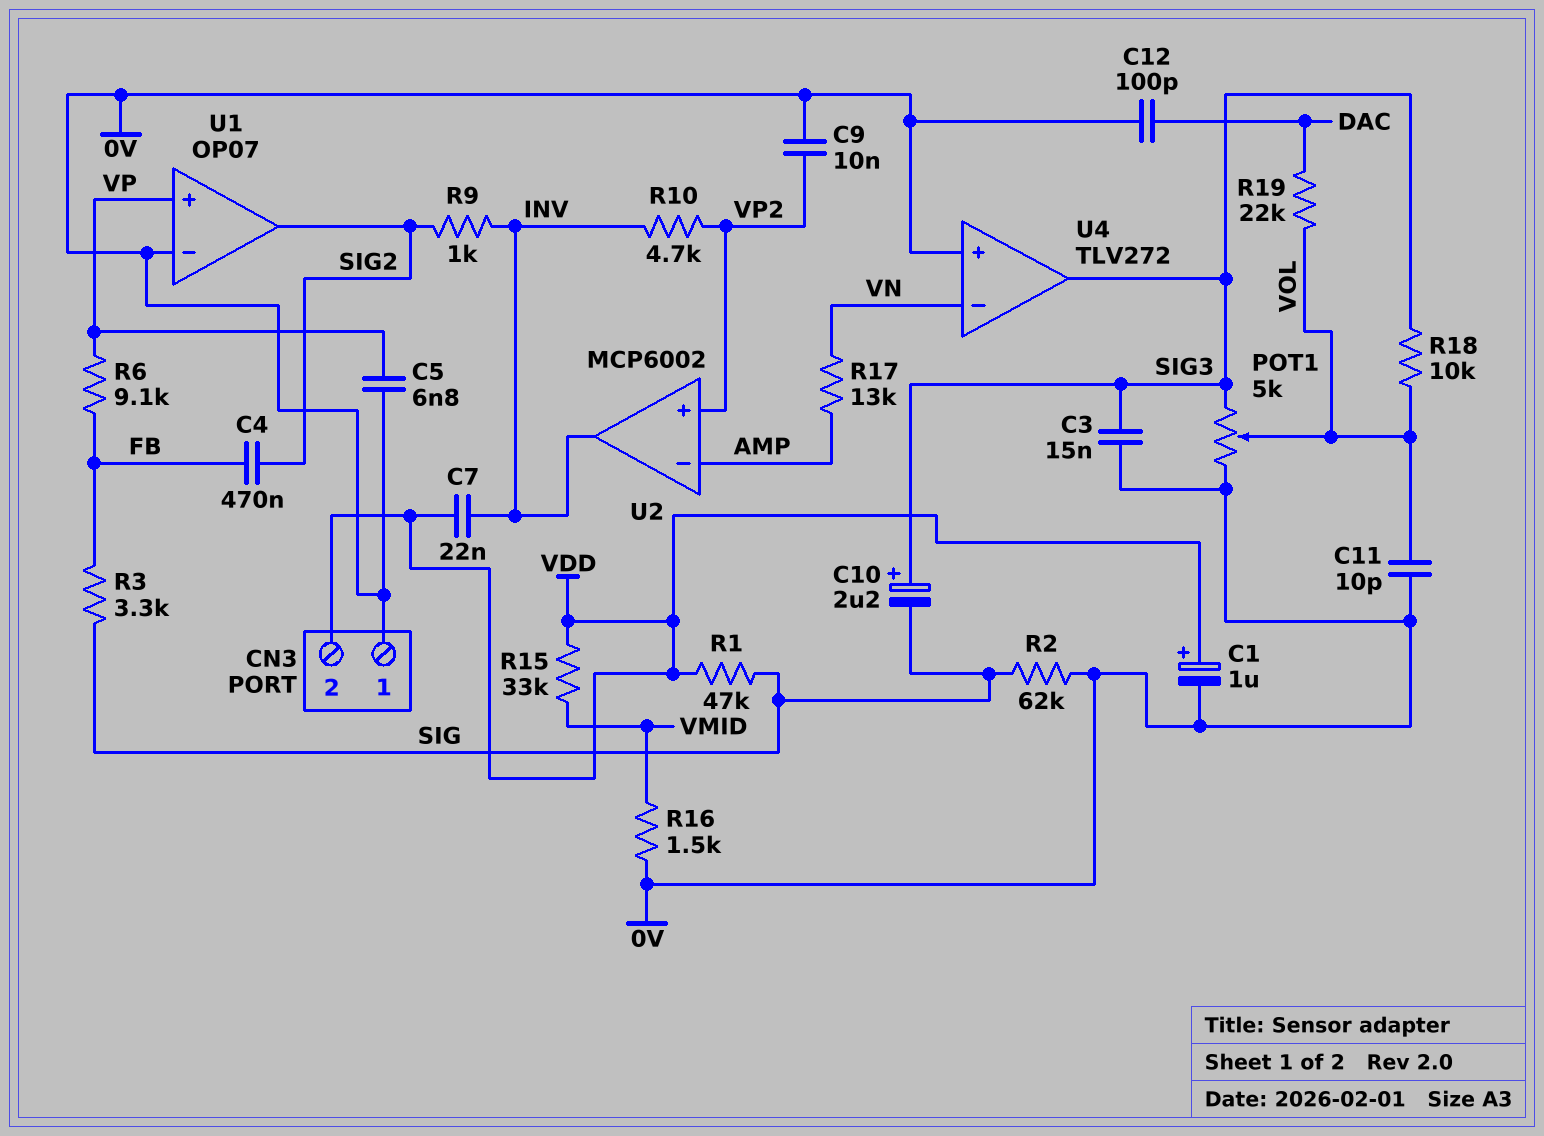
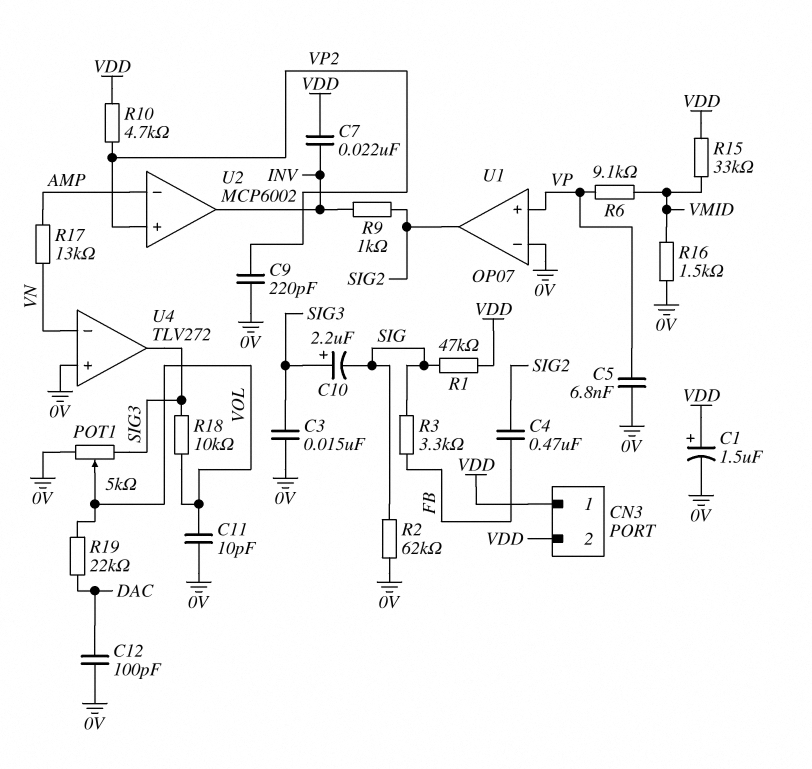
C1: 1uF (plus VDD, minus 0V) -> 1.5uF (plus VDD, minus 0V)
C9: 10nF (0V, VP2) -> 220pF (0V, VP2)
CN3 pin 1: 0V -> VDD
R6: 9.1k (FB, VP) -> 9.1k (VMID, VP)
R10: 4.7k (INV, VP2) -> 4.7k (VDD, VP2)

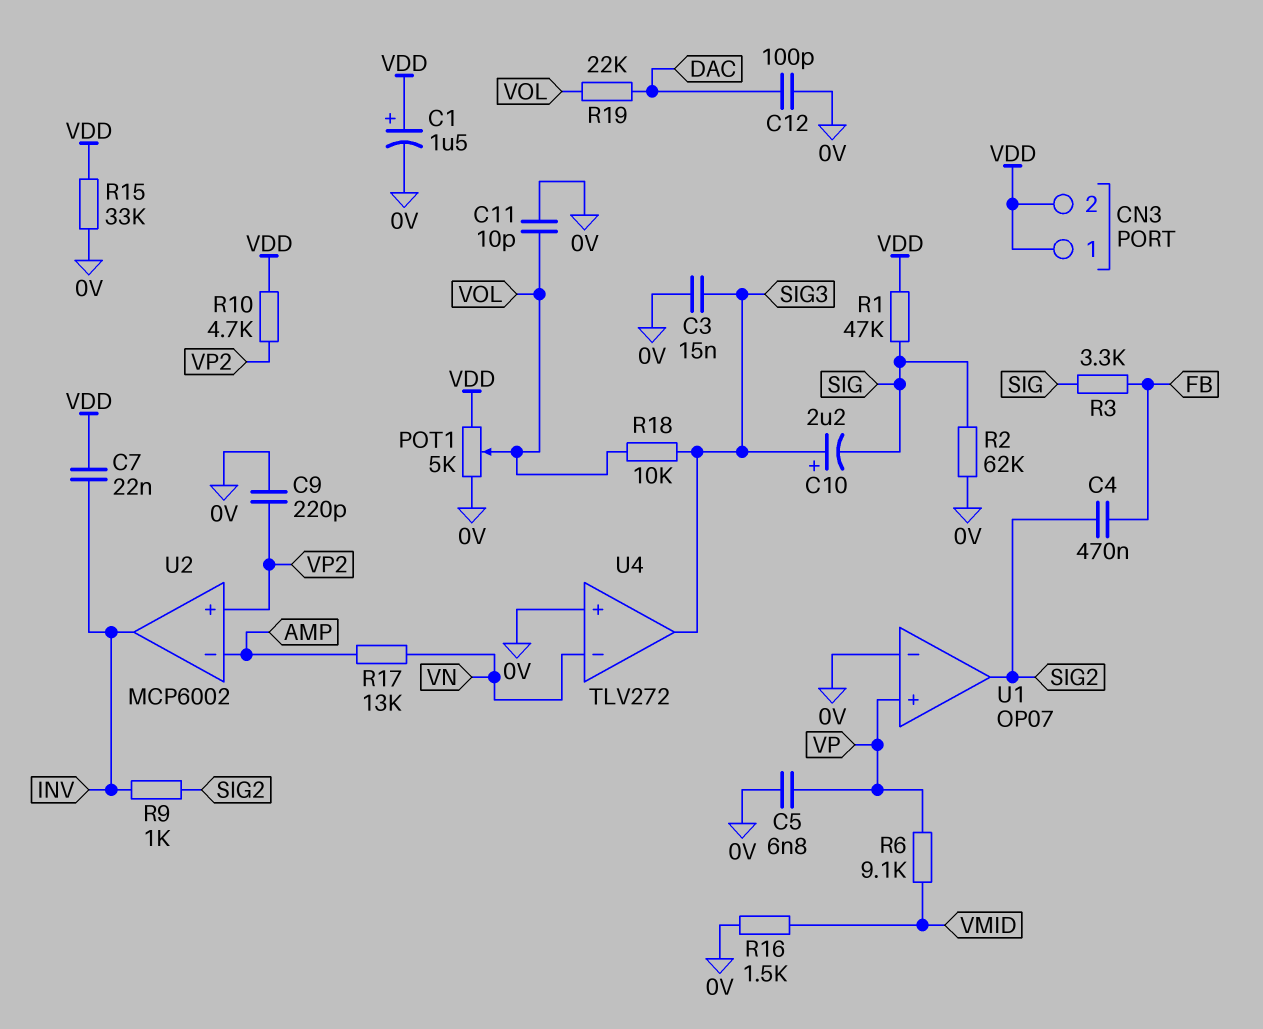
POT1: 5k (0V, SIG3, wiper VOL) -> 5k (0V, VDD, wiper VOL)
R15: 33k (VDD, VMID) -> 33k (0V, VDD)

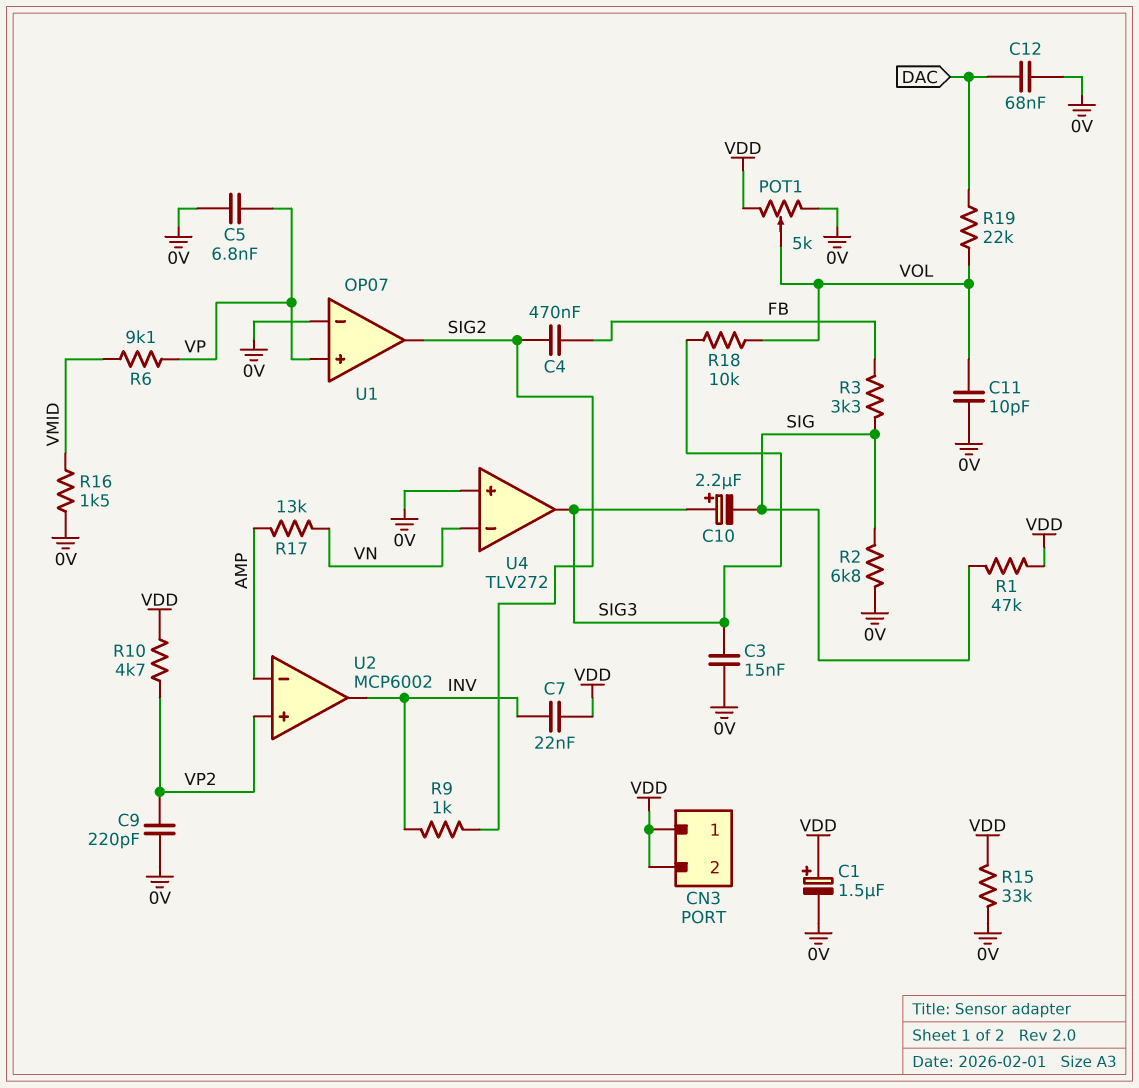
C12: 100pF (0V, DAC) -> 68nF (0V, DAC)
R2: 62k (0V, SIG) -> 6.8k (0V, SIG)

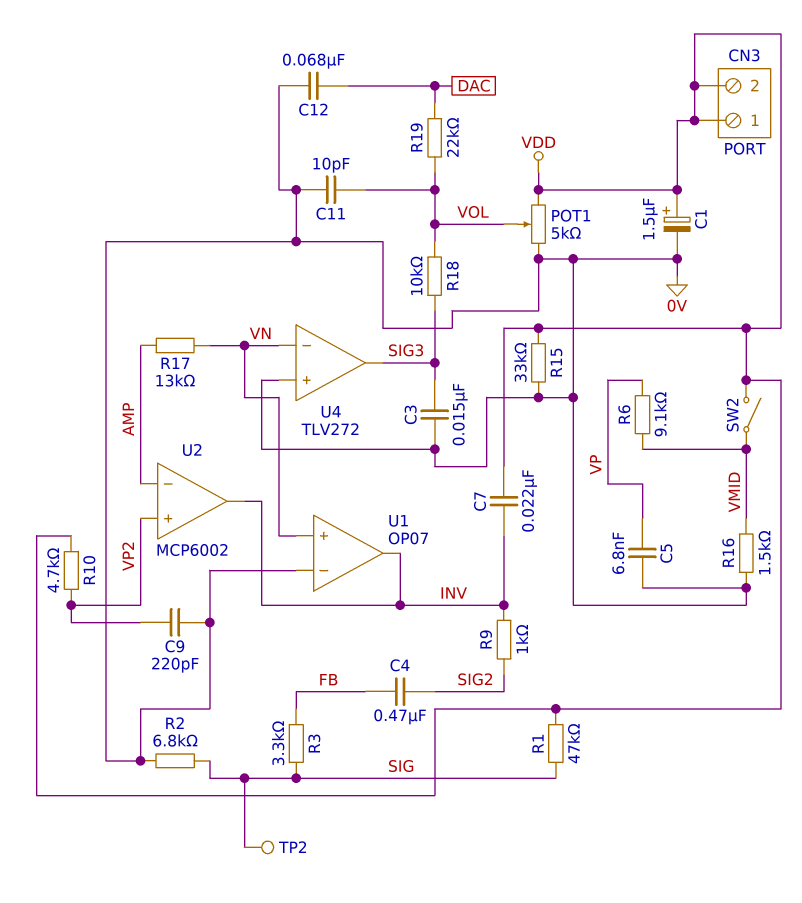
C10: 2.2uF (plus SIG3, minus SIG) -> none
SW2: none -> switch (VDD, VMID)
TP2: none -> test point (SIG)
U1 pin in+: VP -> VN
U1 pin out: SIG2 -> INV

